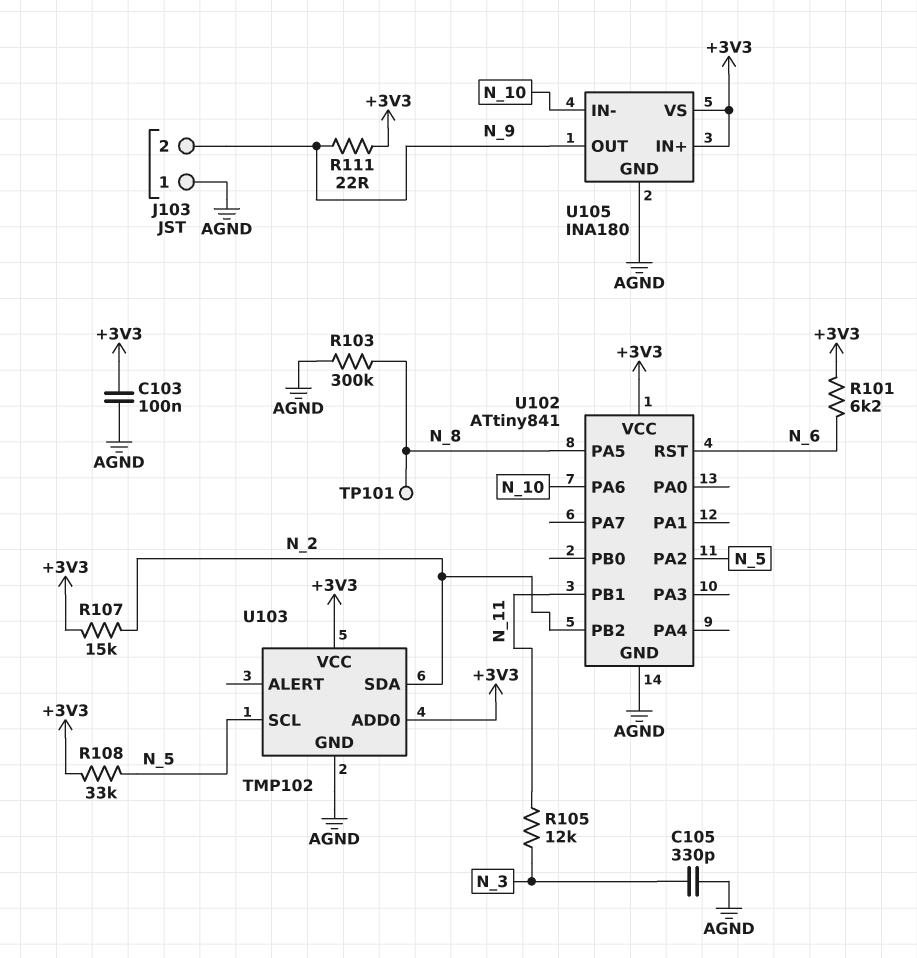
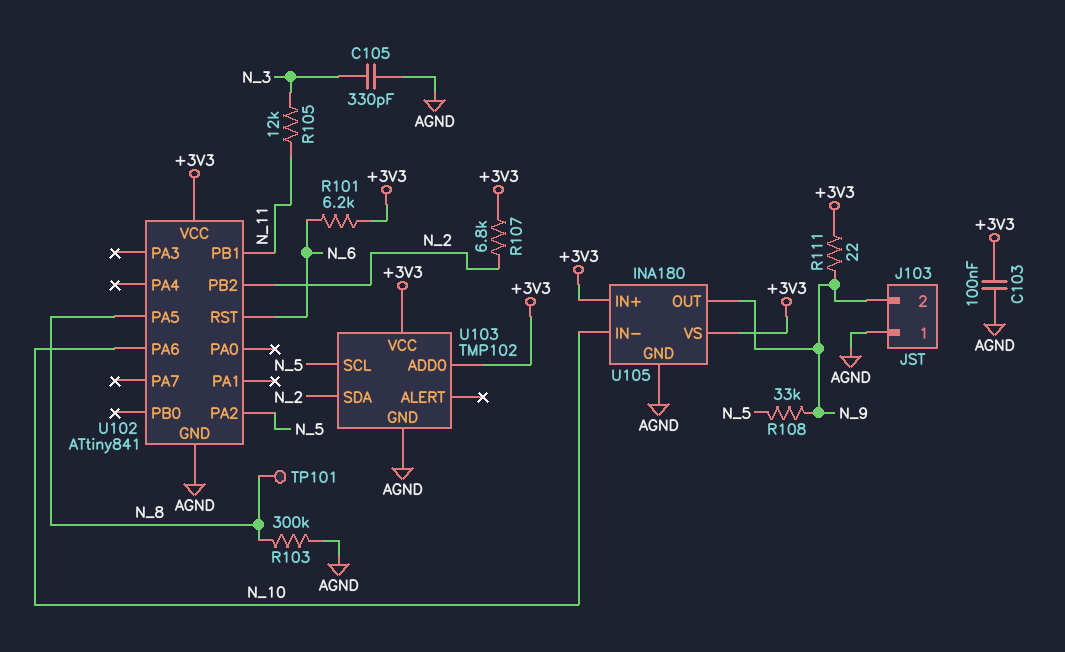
R107: 15k (+3V3, N_2) -> 6.8k (+3V3, N_2)
R108: 33k (+3V3, N_5) -> 33k (N_5, N_9)

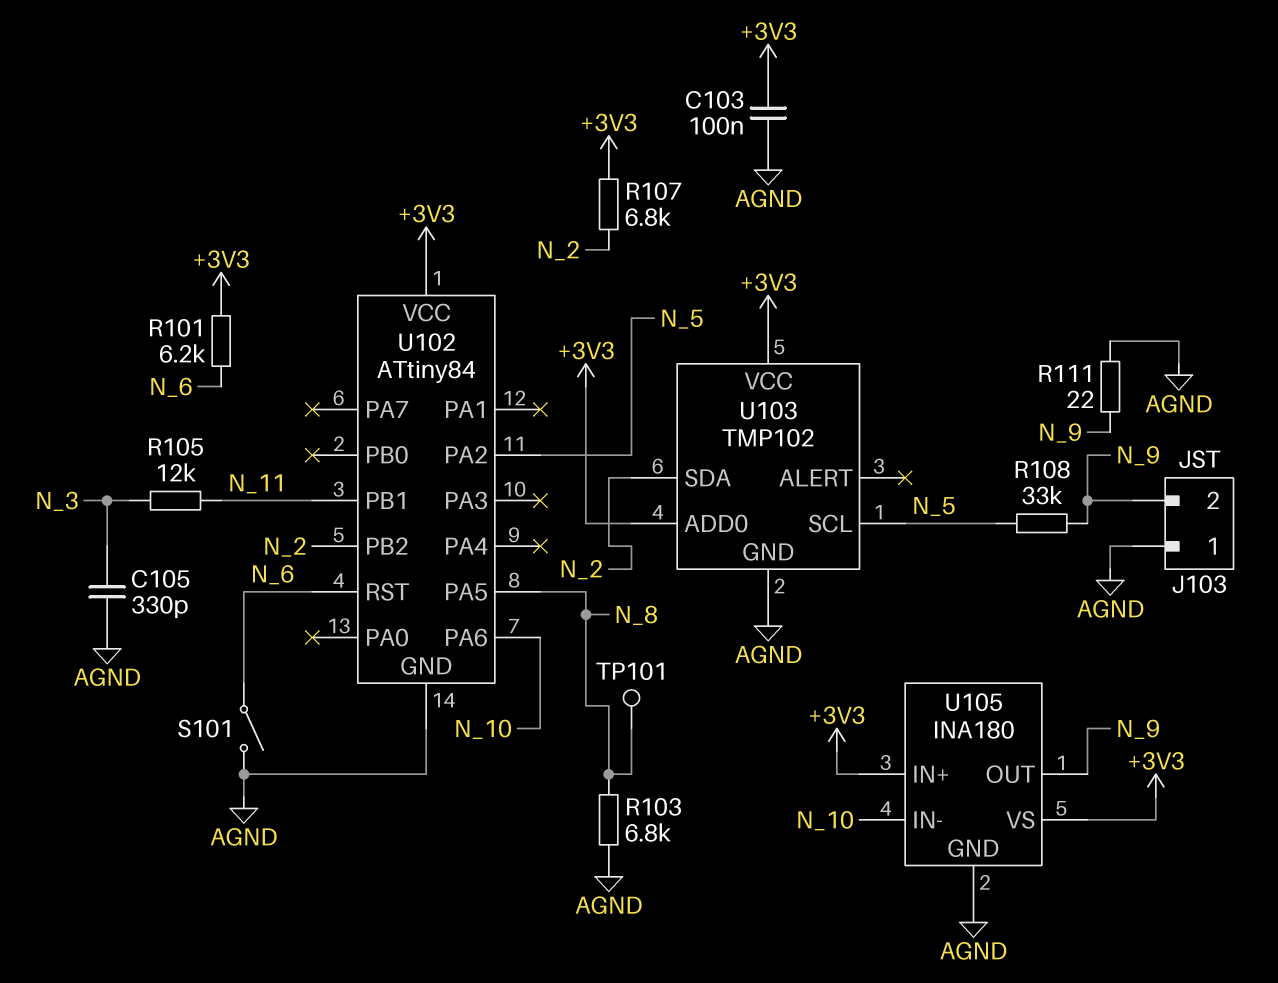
R103: 300k (AGND, N_8) -> 6.8k (AGND, N_8)
R111: 22 (+3V3, N_9) -> 22 (AGND, N_9)
S101: none -> switch (AGND, N_6)
U102: ATtiny841 -> ATtiny84

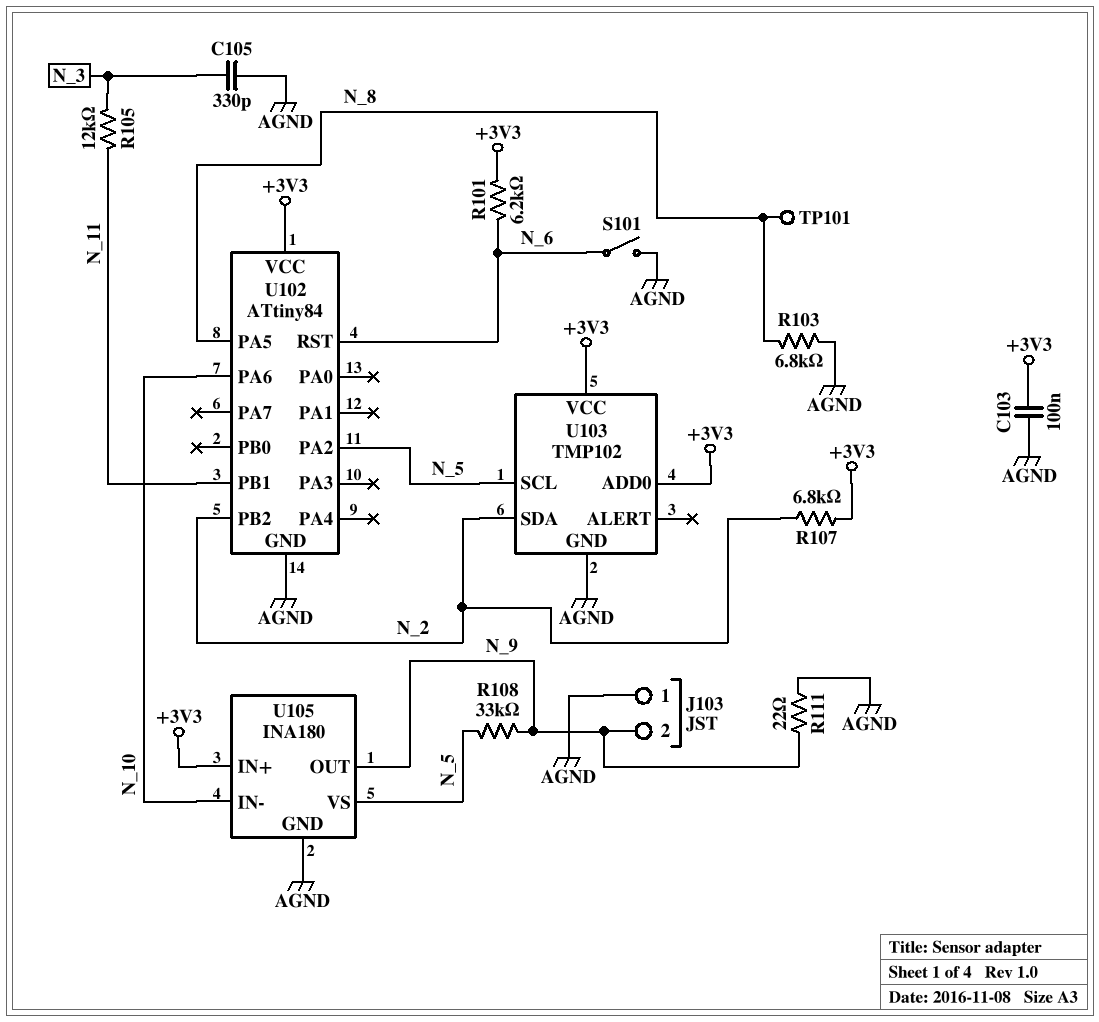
U105 pin VS: +3V3 -> N_5

